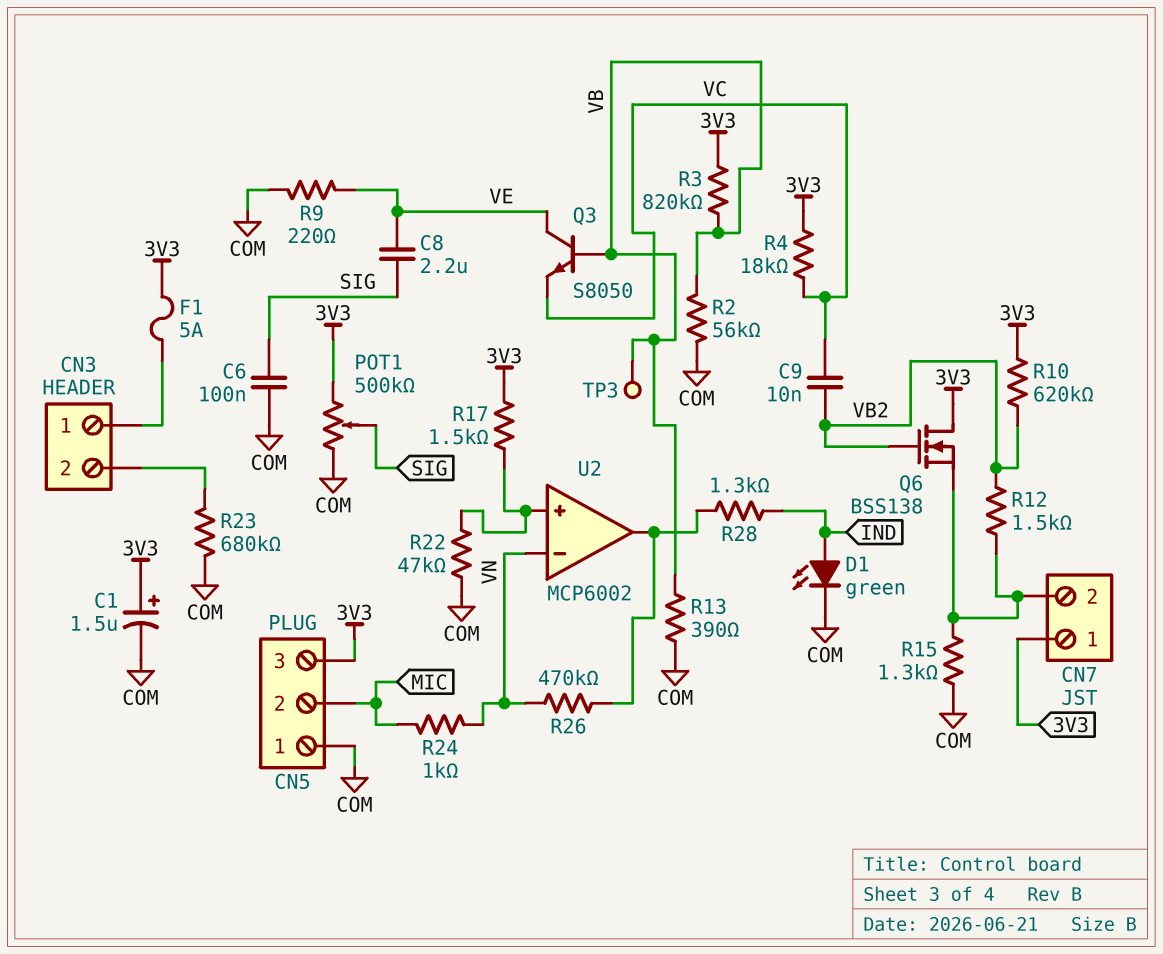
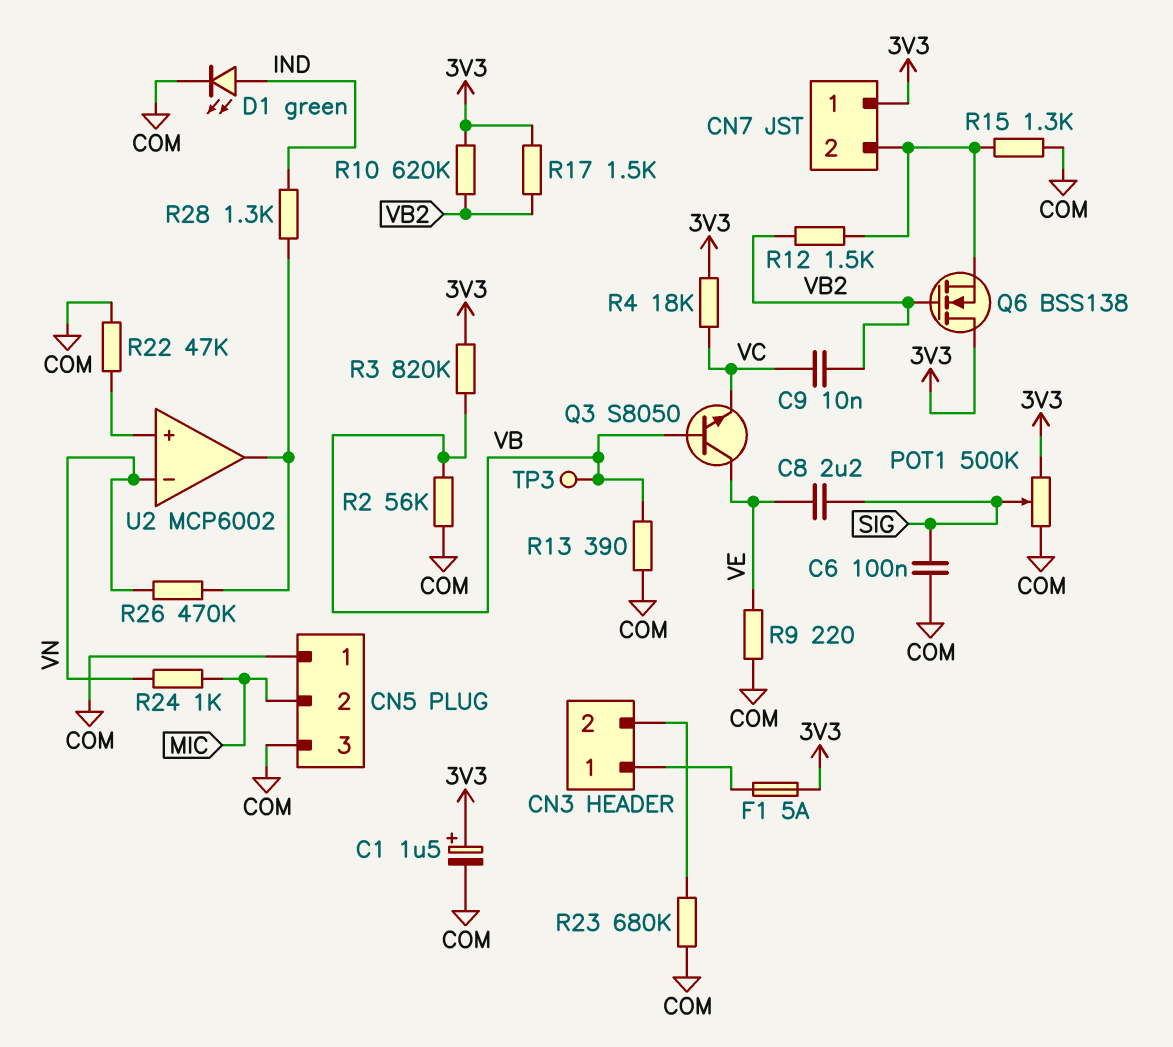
CN5 pin 3: 3V3 -> COM
R17: 1.5k (3V3, U2/in+) -> 1.5k (3V3, VB2)

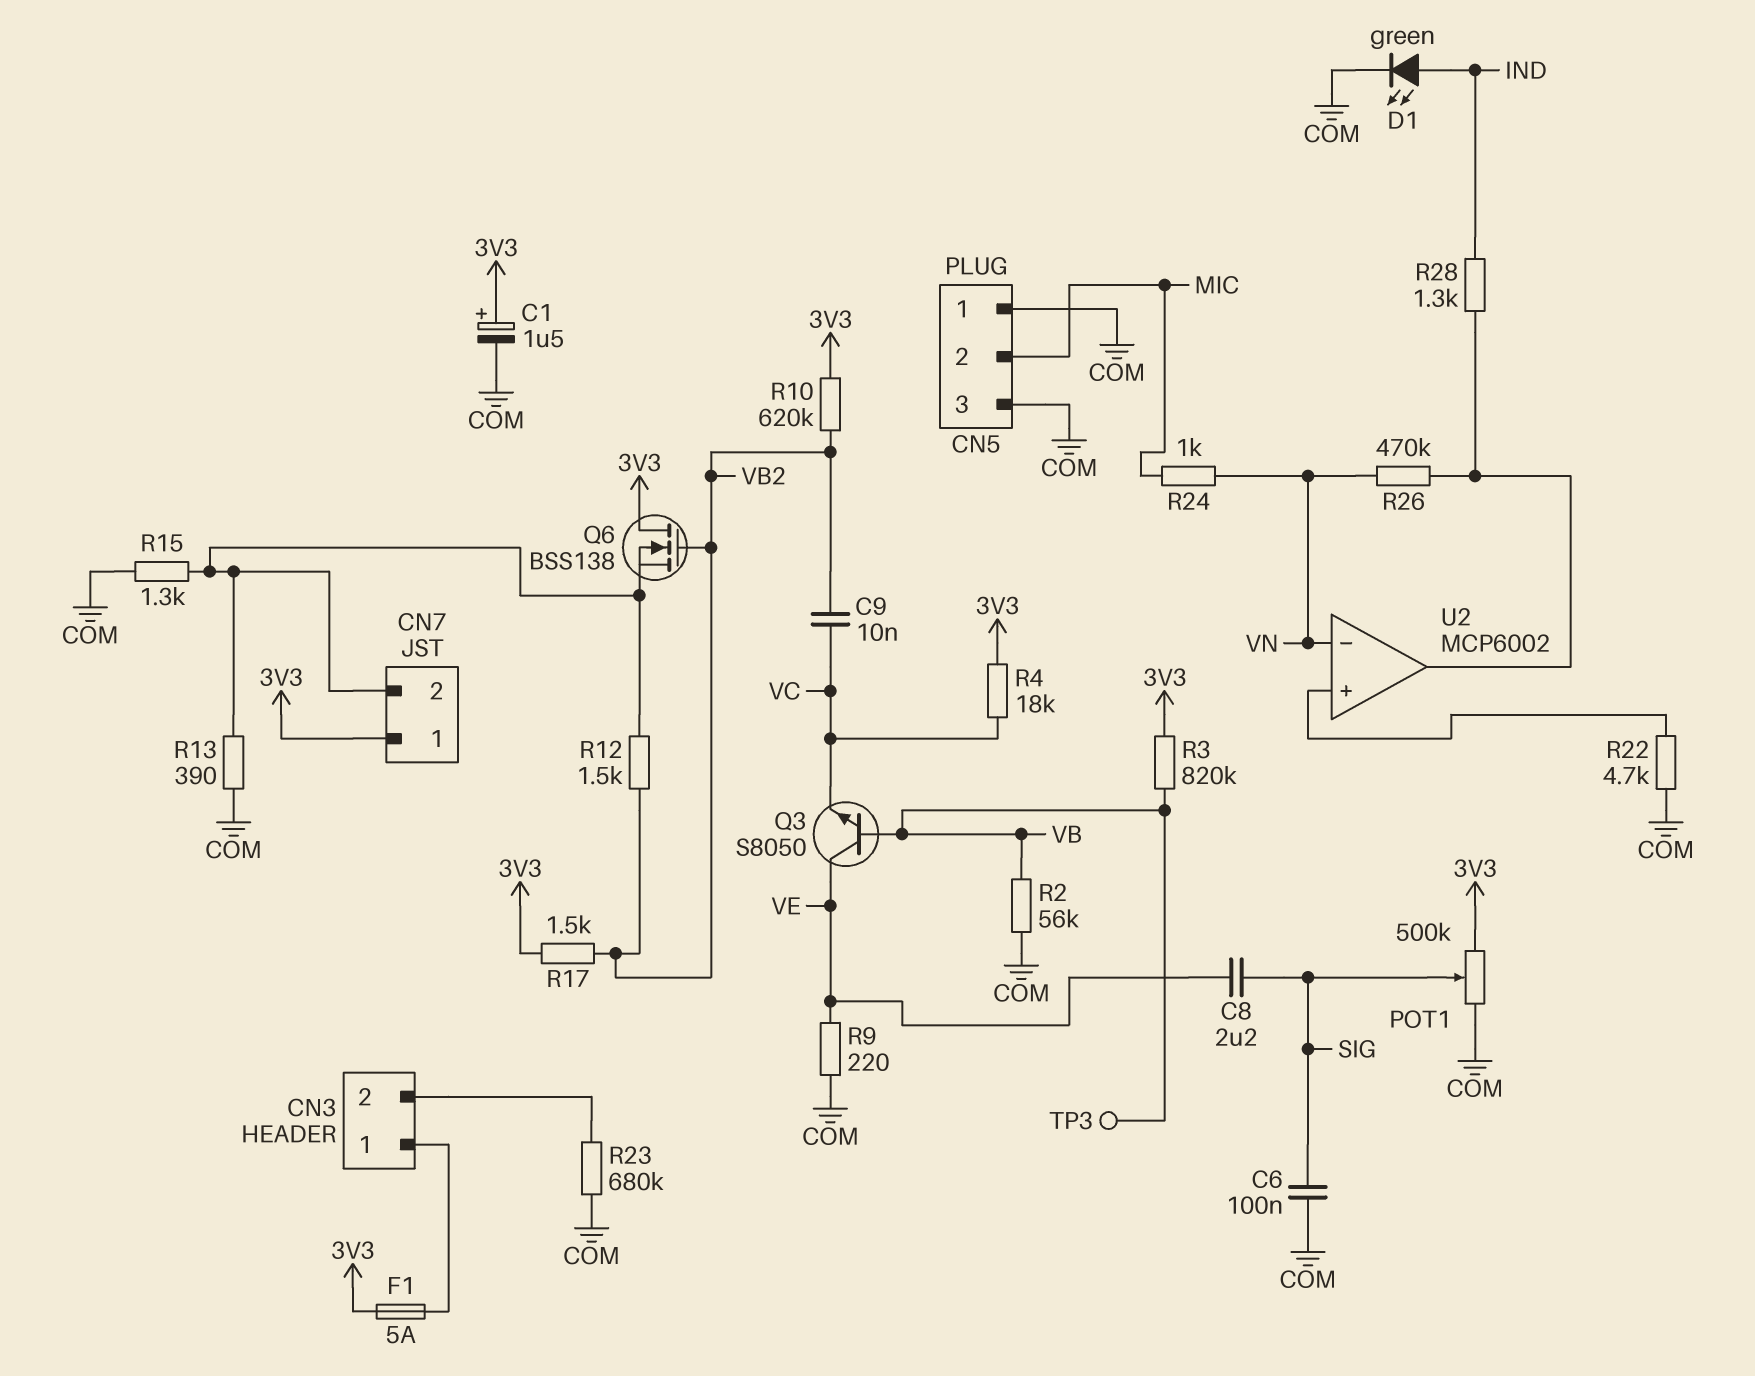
R13: 390 (COM, VB) -> 390 (CN7/2, COM)
R22: 47k (COM, U2/in+) -> 4.7k (COM, U2/in+)

